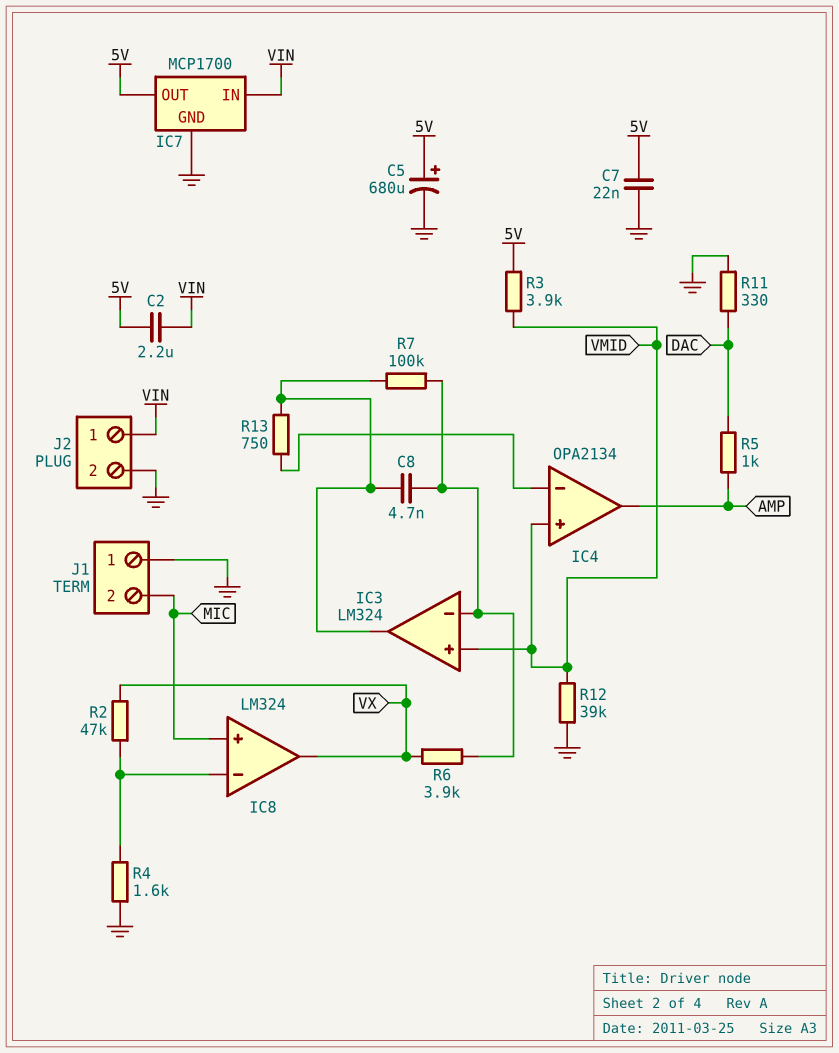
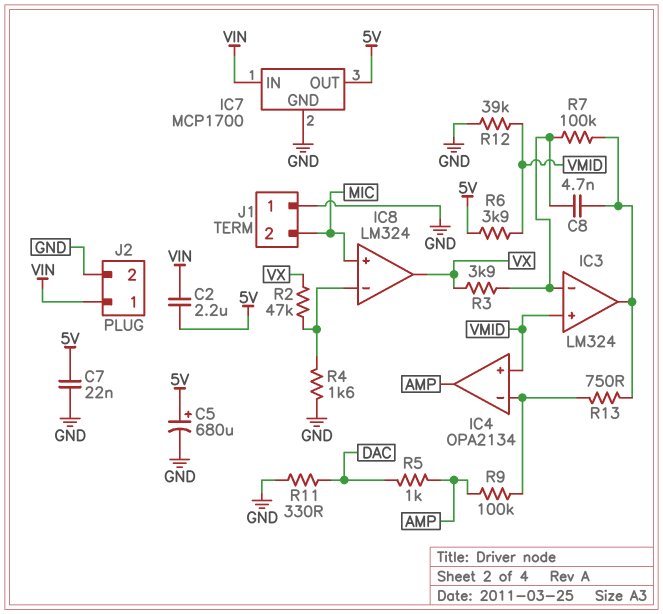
R3: 3.9k (5V, VMID) -> 3.9k (IC3/in-, VX)
R6: 3.9k (IC3/in-, VX) -> 3.9k (5V, VMID)
R9: none -> 100k (AMP, IC4/in-)

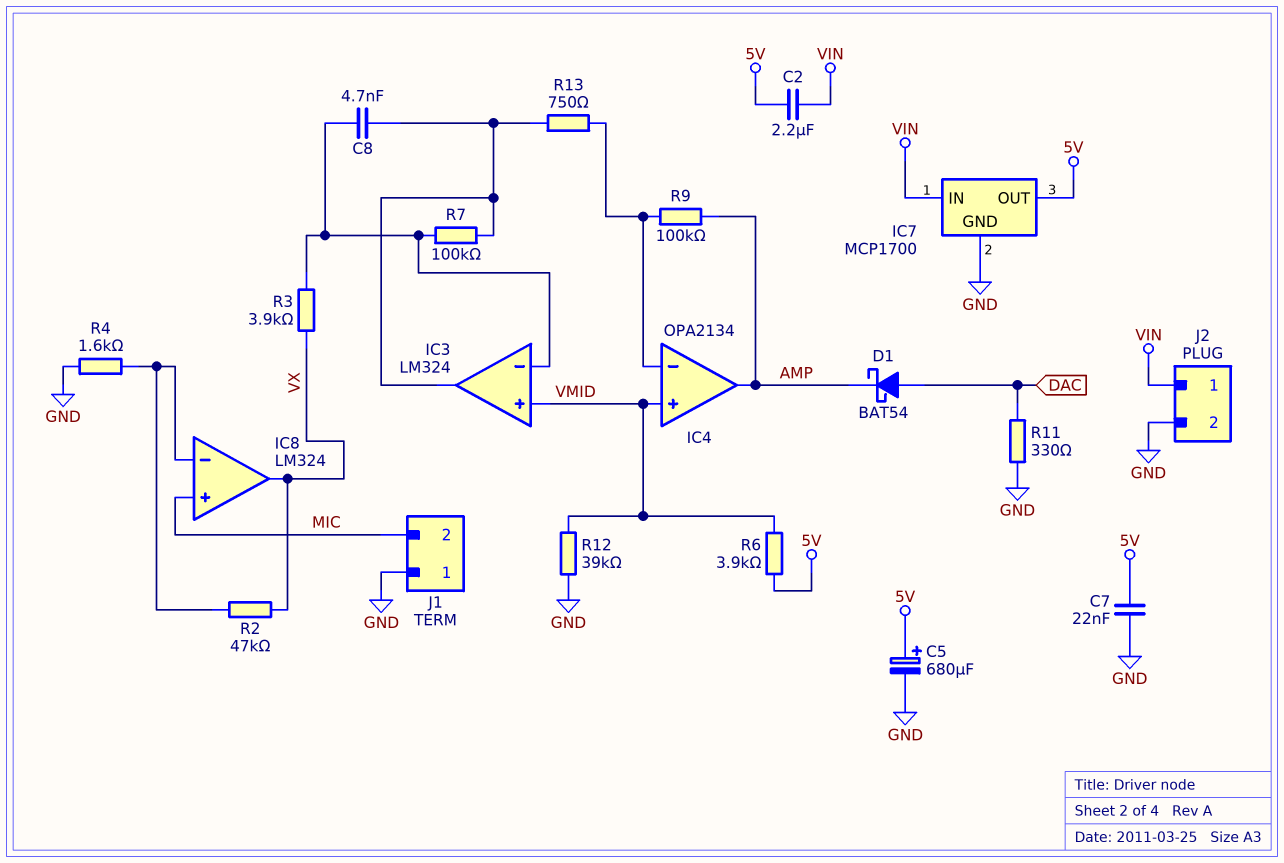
D1: none -> schottky BAT54 (A DAC, K AMP)
R5: 1k (AMP, DAC) -> none

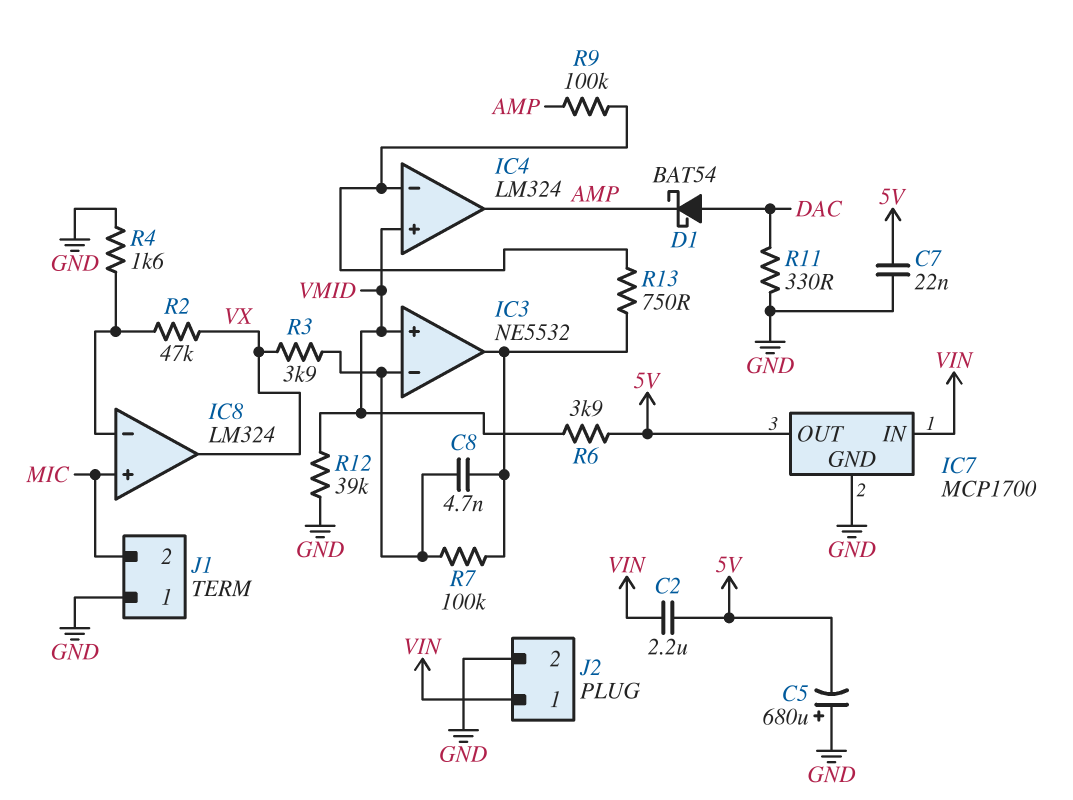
C5: 680uF (plus 5V, minus GND) -> 680uF (plus GND, minus 5V)
IC3: LM324 -> NE5532
IC4: OPA2134 -> LM324

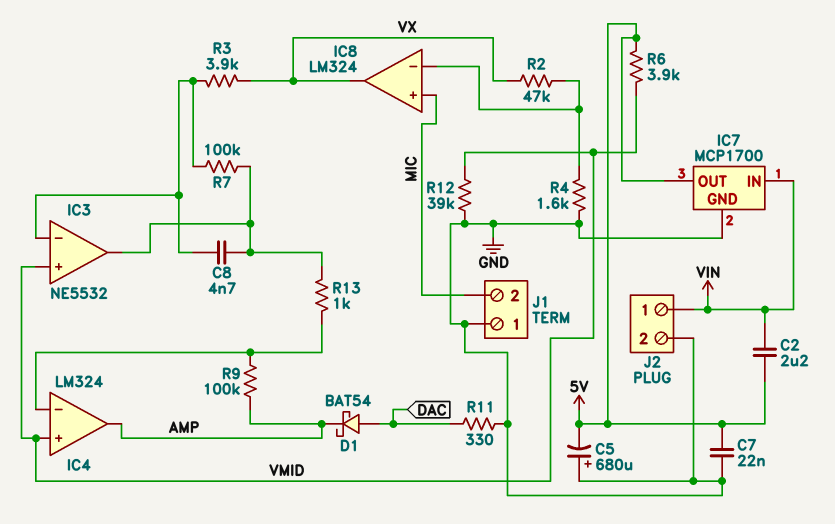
R13: 750 (IC3/out, IC4/in-) -> 1k (IC3/out, IC4/in-)

